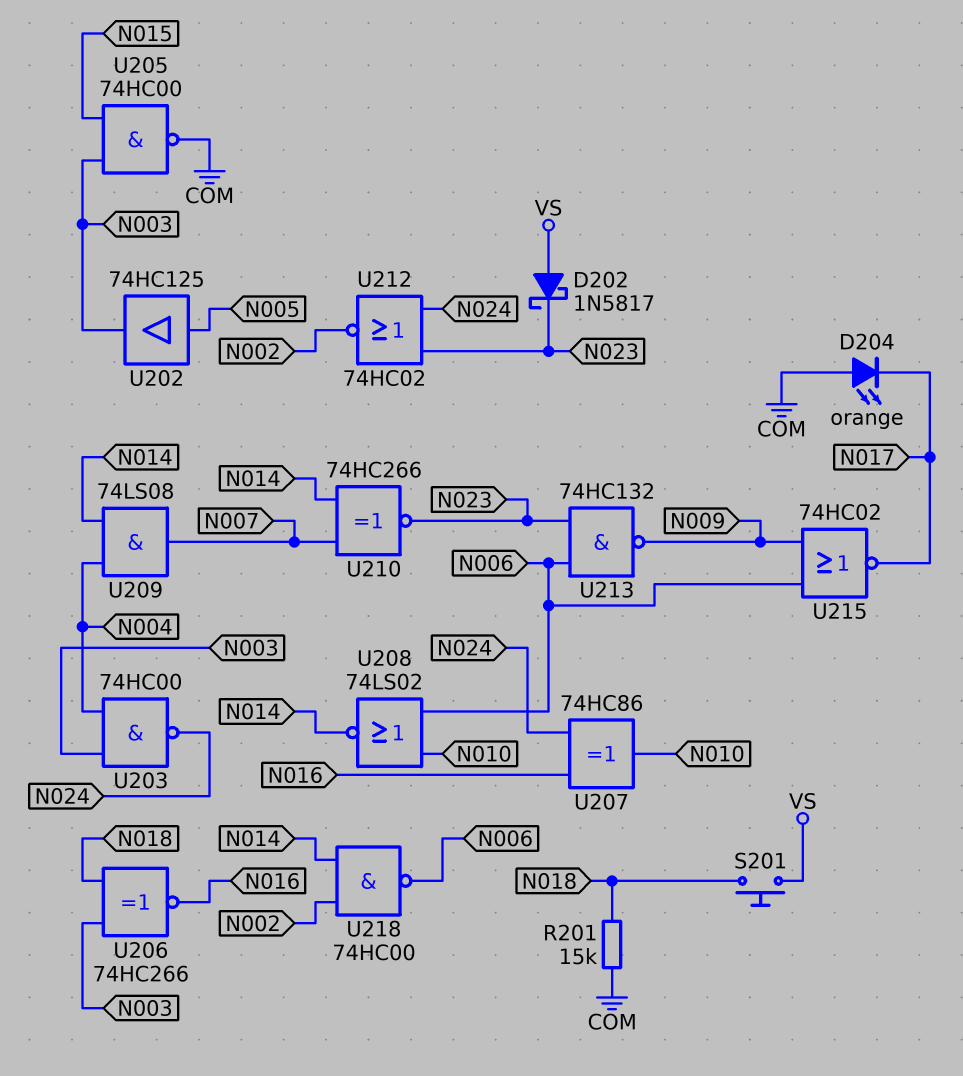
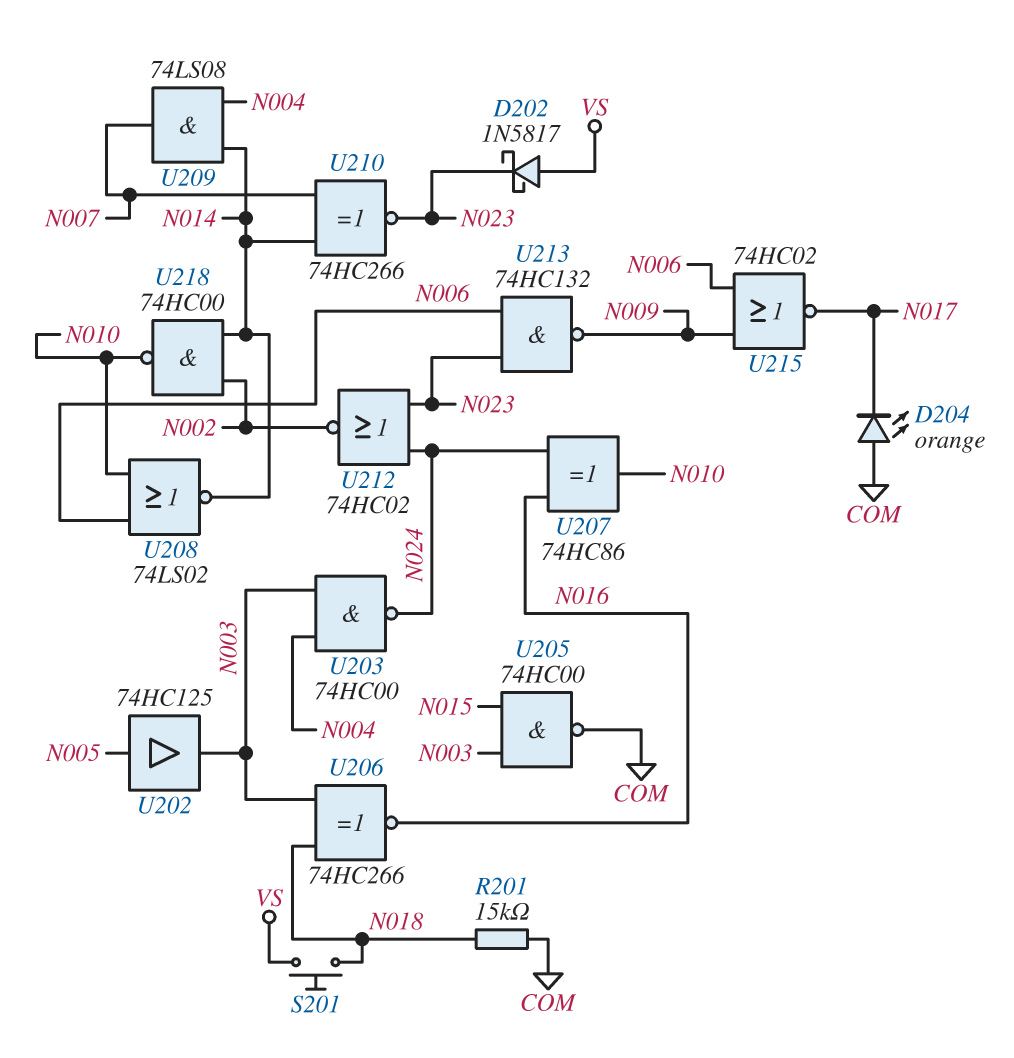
U218: NAND 74HC00 (in N002, in N014, out N006) -> NAND 74HC00 (in N002, in N014, out N010)

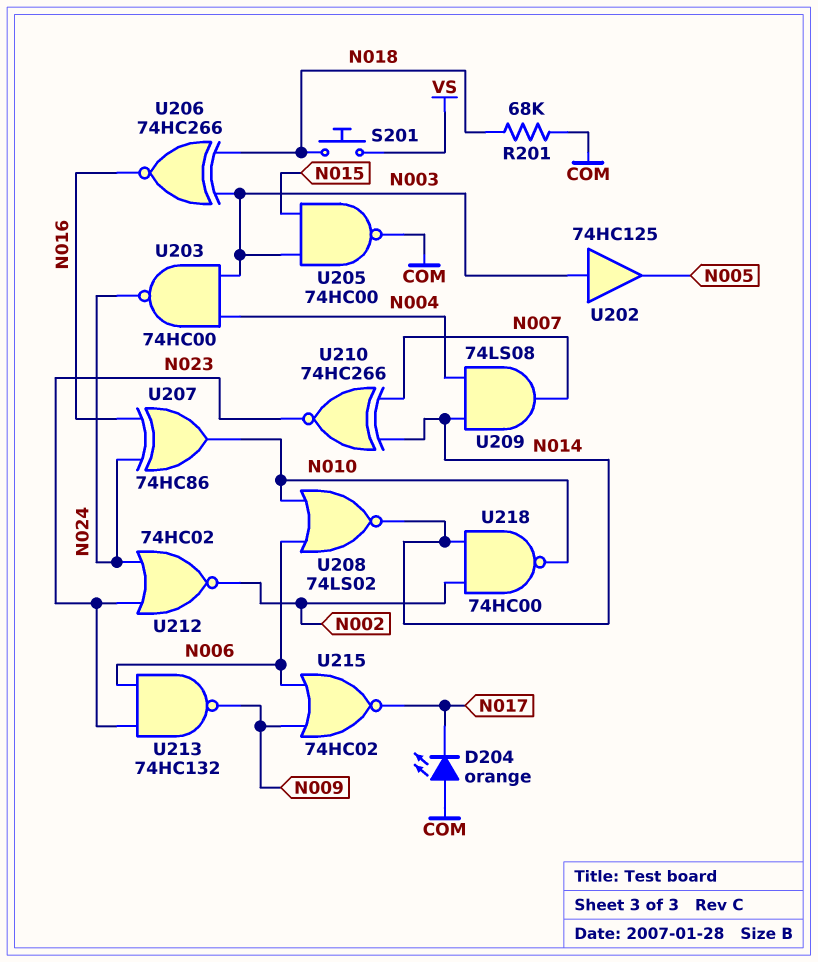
D202: schottky 1N5817 (A VS, K N023) -> none
R201: 15k (COM, N018) -> 68k (COM, N018)
U202: buffer 74HC125 (in N005, out N003) -> buffer 74HC125 (in N003, out N005)

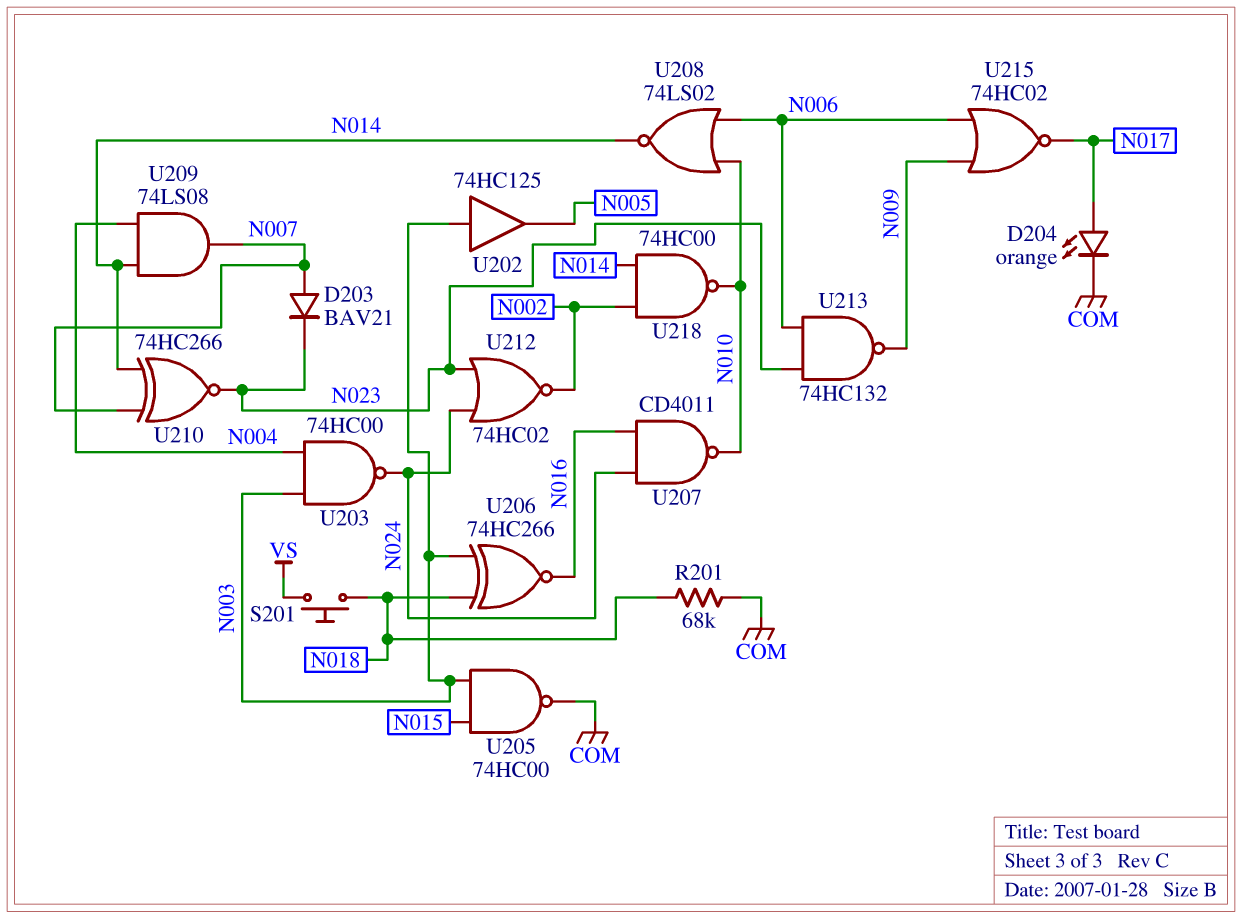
D203: none -> diode BAV21 (A N007, K N023)
D204: LED orange (A COM, K N017) -> LED orange (A N017, K COM)
U207: XOR 74HC86 (in N016, in N024, out N010) -> NAND CD4011 (in N016, in N024, out N010)

